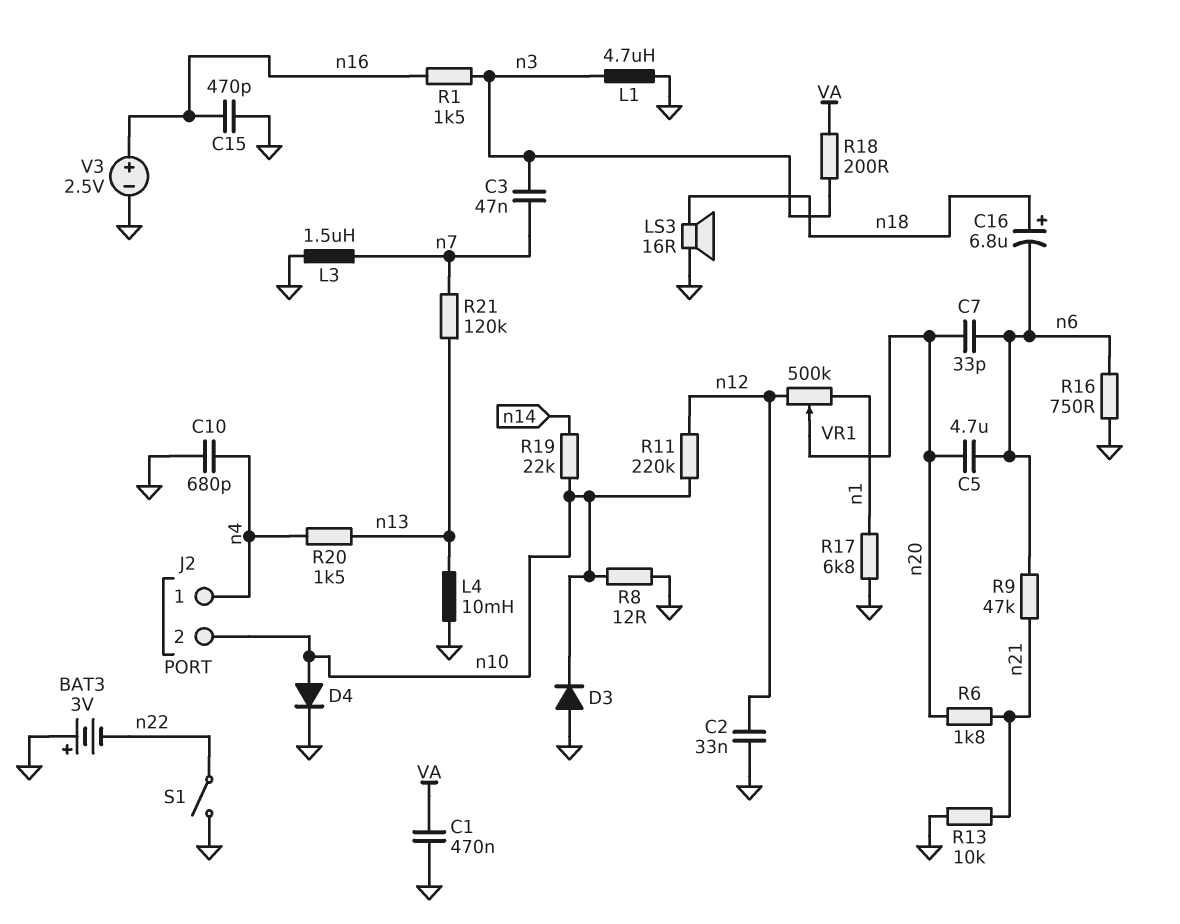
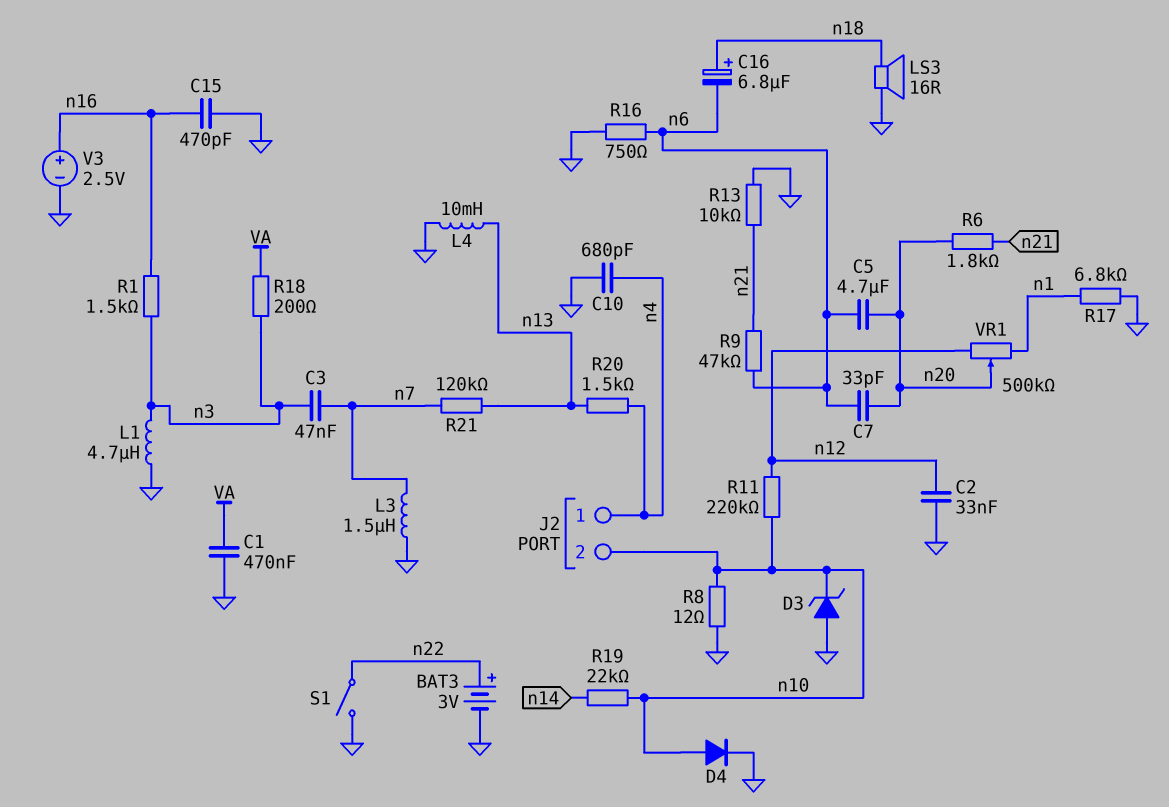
BAT3: 3V (plus GND, minus n22) -> 3V (plus n22, minus GND)
D3: diode (A GND, K n10) -> zener (A GND, K n10)

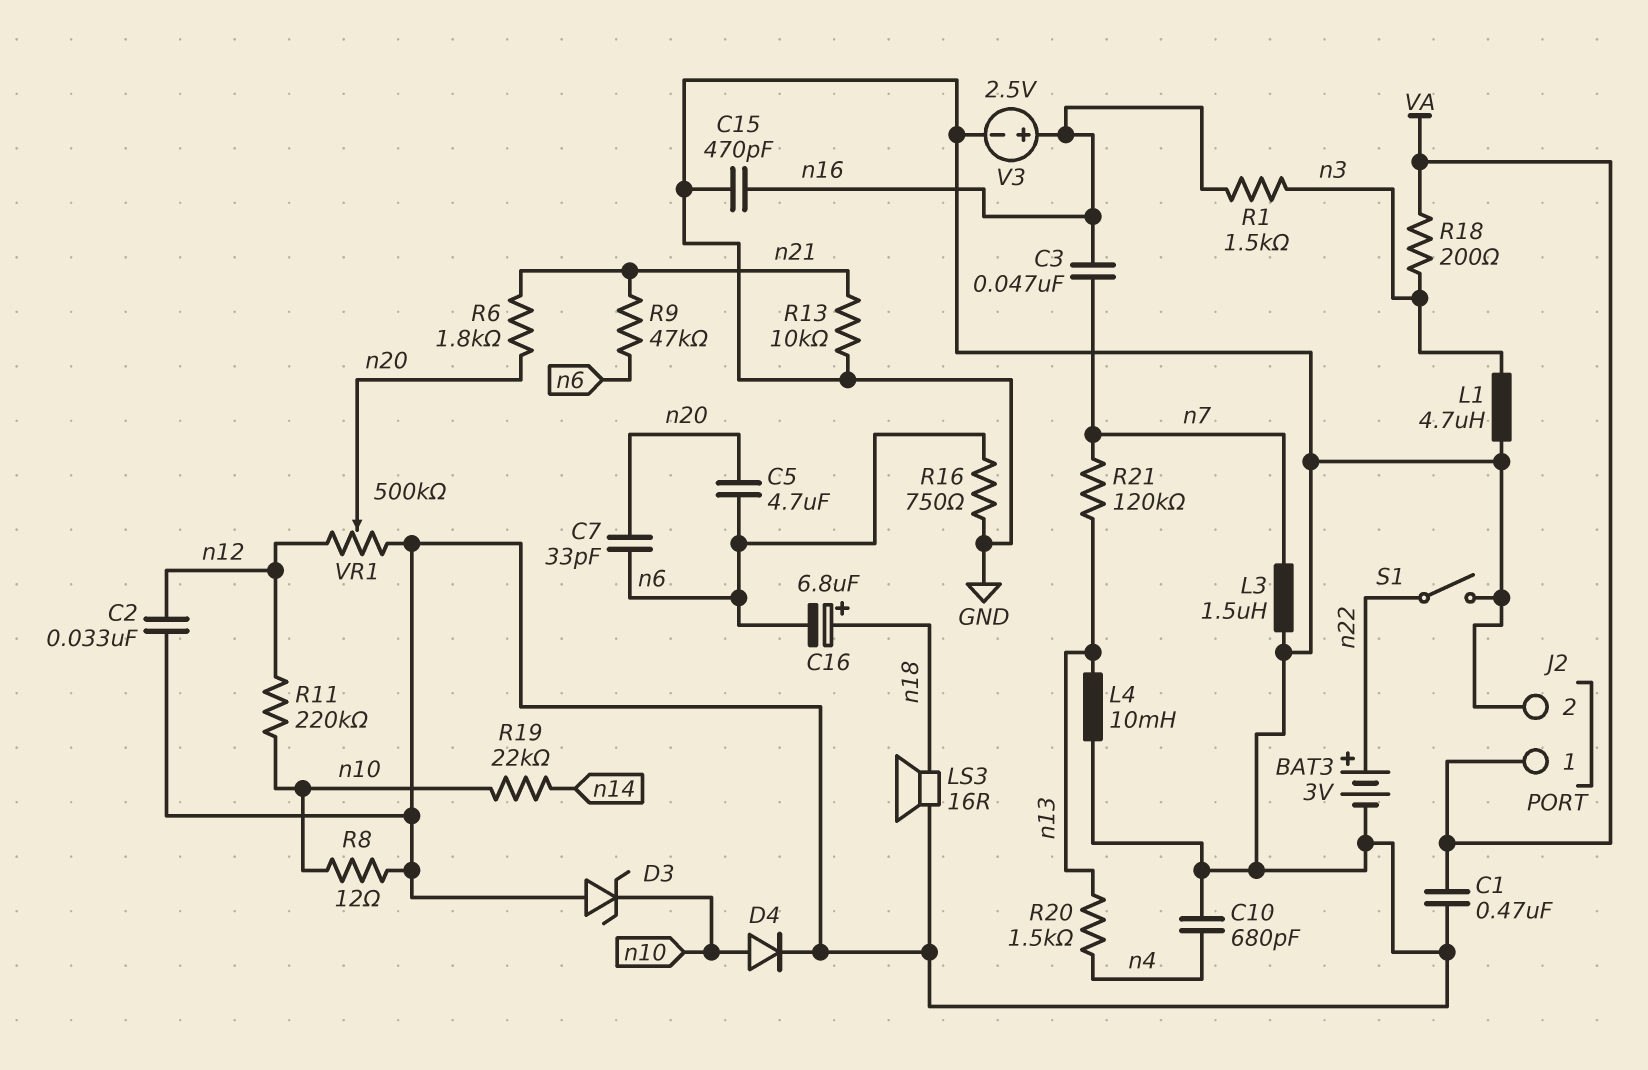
C3: 47nF (n3, n7) -> 47nF (n7, n16)
J2 pin 1: n4 -> VA
J2 pin 2: n10 -> GND
R17: 6.8k (GND, n1) -> none
VR1: 500k (n1, n12, wiper n20) -> 500k (GND, n12, wiper n20)

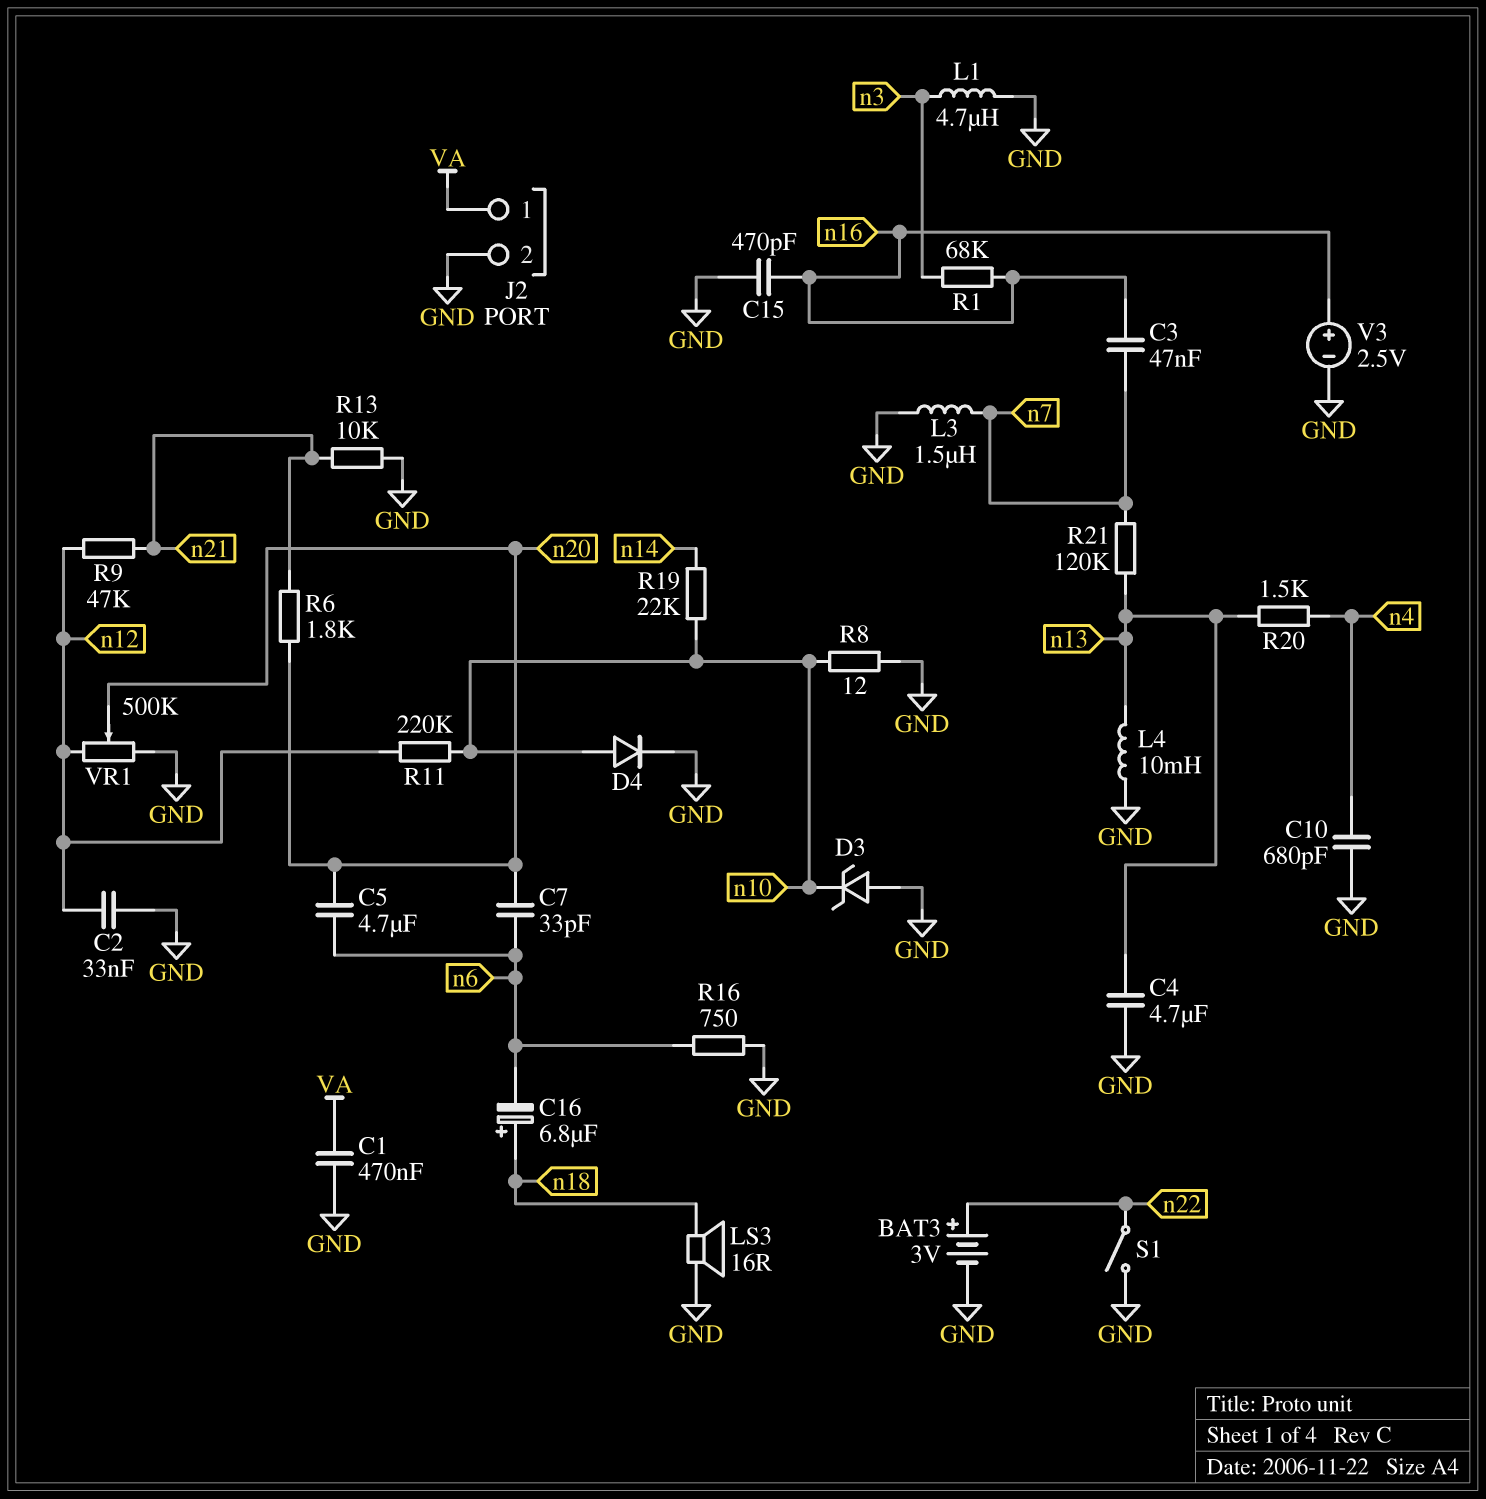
C4: none -> 4.7uF (GND, n13)
R1: 1.5k (n3, n16) -> 68k (n3, n16)
R9: 47k (n6, n21) -> 47k (n12, n21)
R18: 200 (VA, n3) -> none

